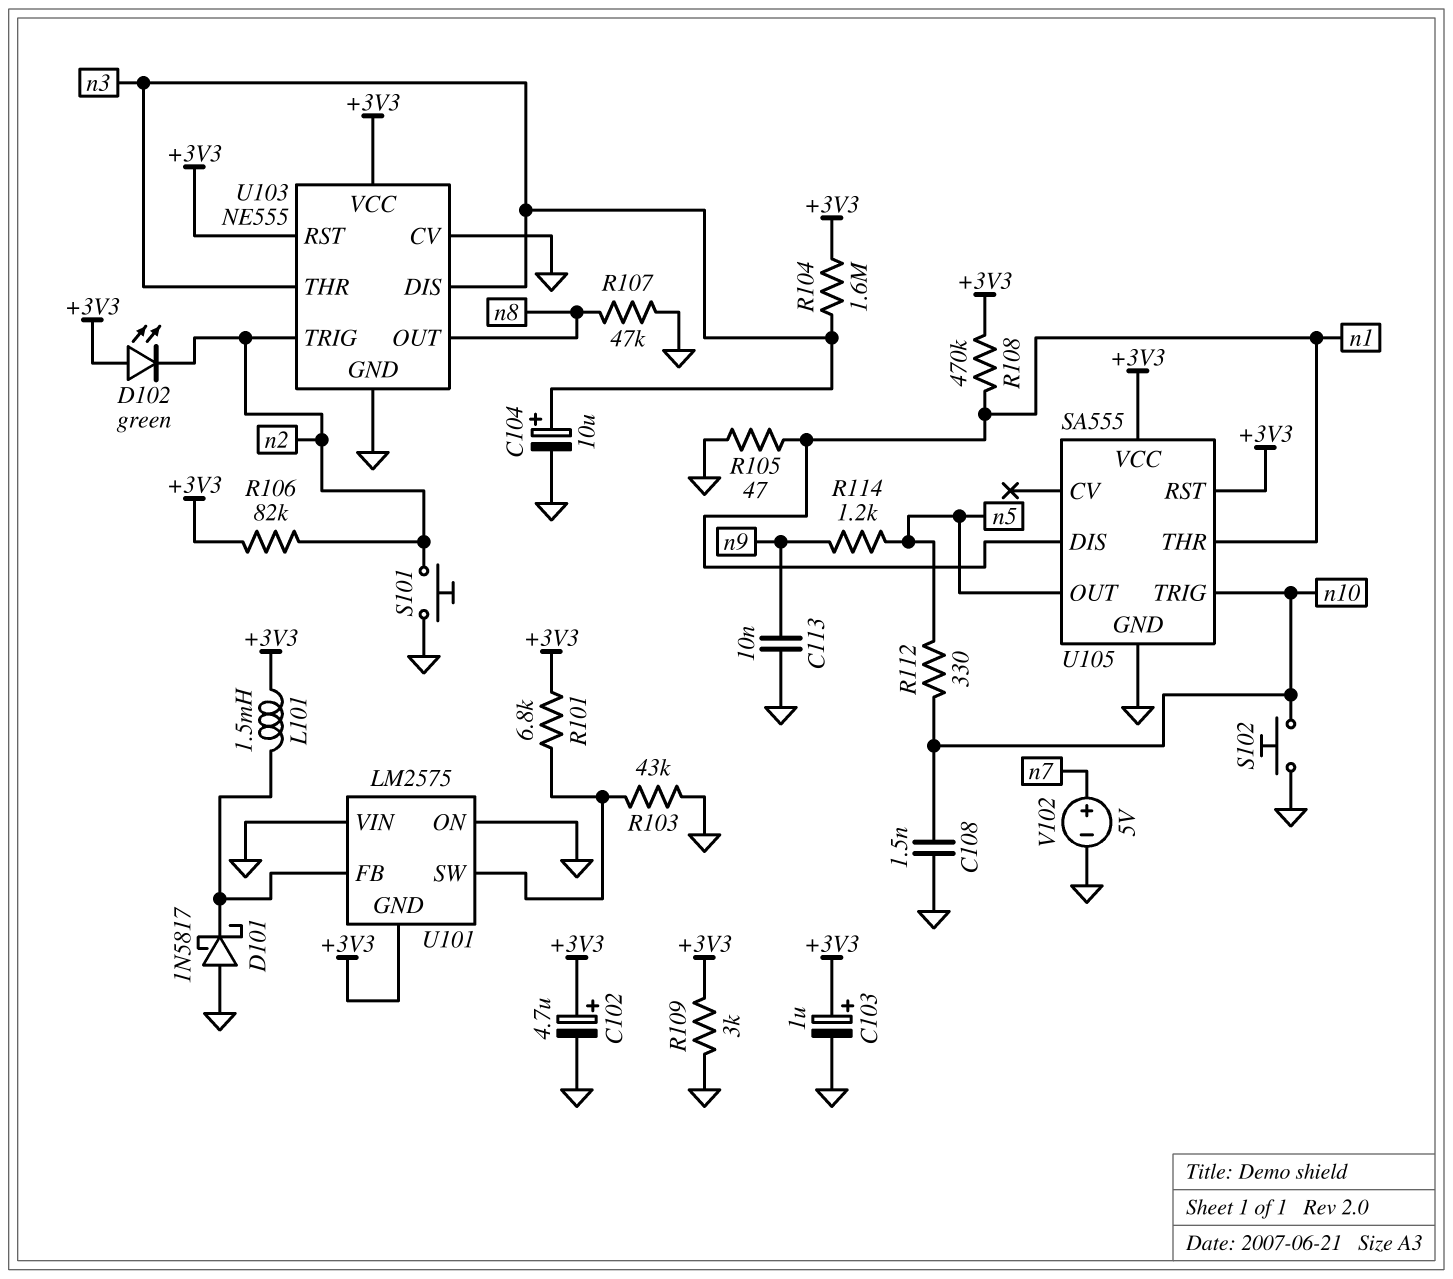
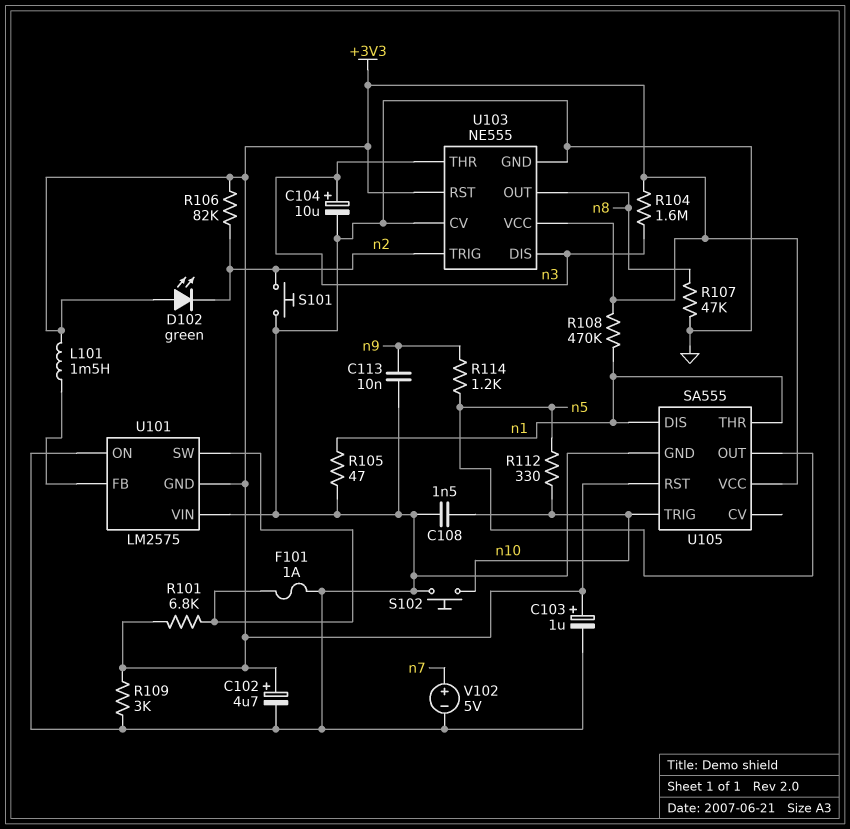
D101: schottky 1N5817 (A GND, K U101/FB) -> none
F101: none -> 1A (GND, U101/SW)
R103: 43k (GND, U101/SW) -> none

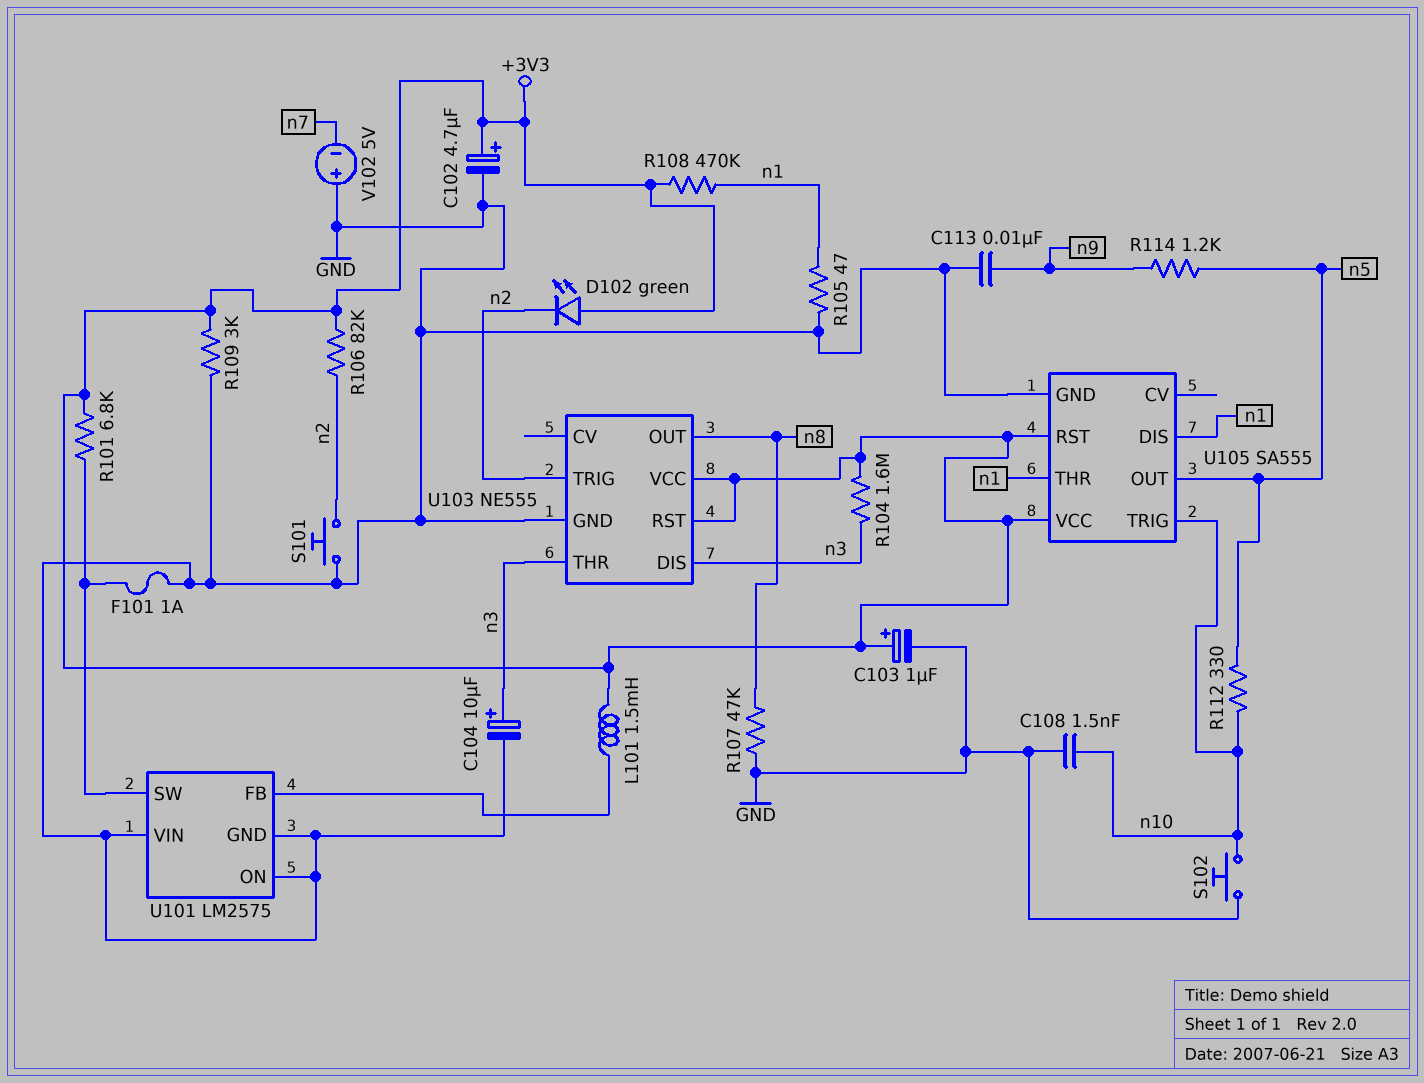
U101 pin GND: +3V3 -> GND
U103 pin CV: GND -> none
V102: 5V (plus n7, minus GND) -> 5V (plus GND, minus n7)

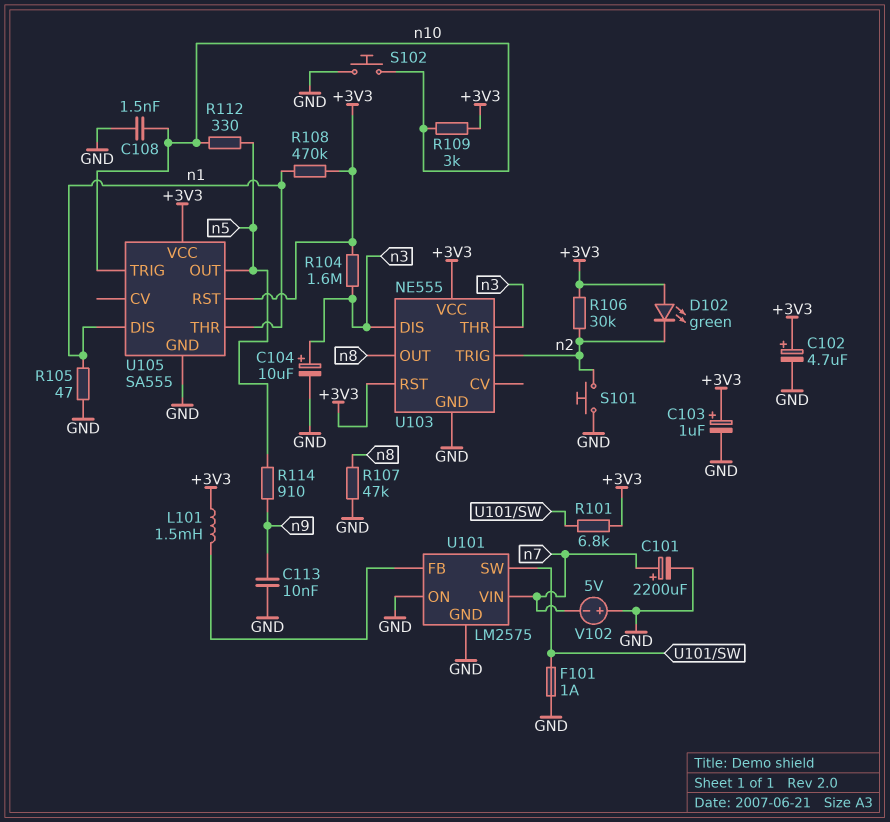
C101: none -> 2200uF (plus n7, minus GND)
R106: 82k (+3V3, n2) -> 30k (+3V3, n2)
R109: 3k (+3V3, GND) -> 3k (+3V3, n10)
R114: 1.2k (n5, n9) -> 910 (n5, n9)
U101 pin VIN: GND -> n7

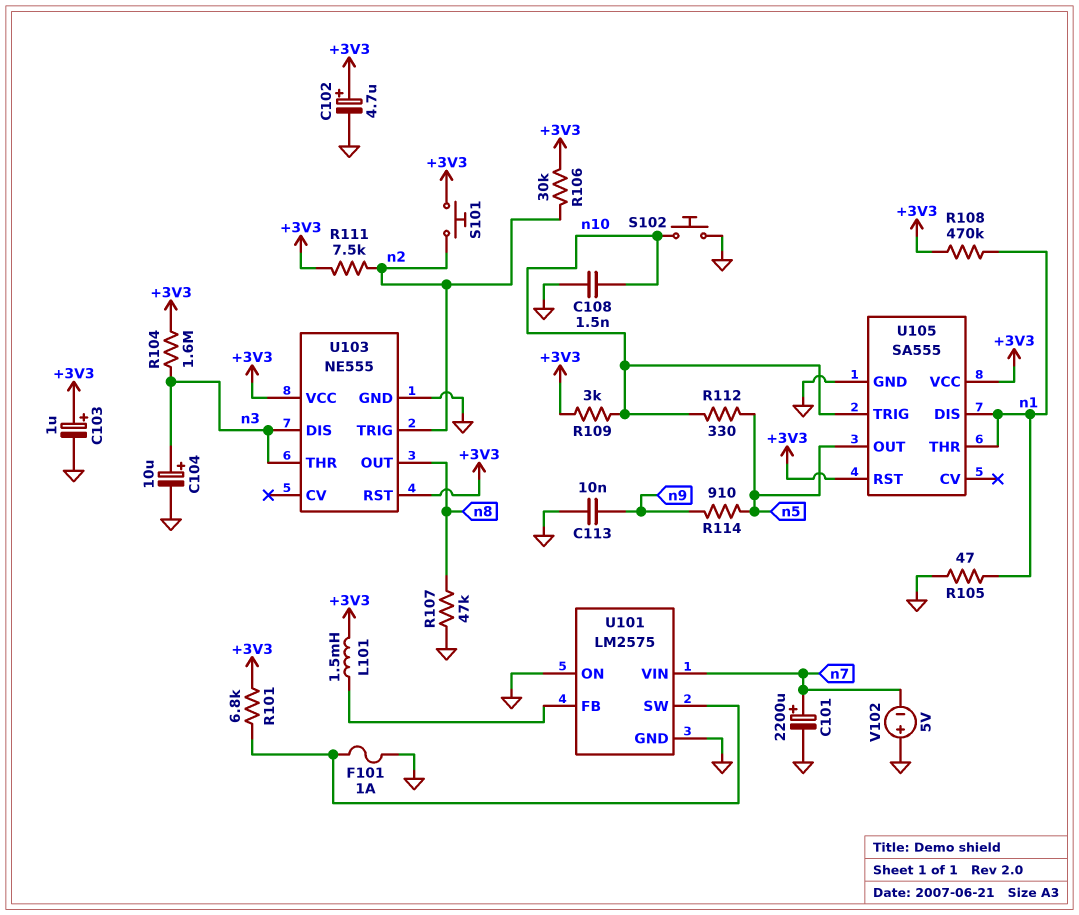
D102: LED green (A +3V3, K n2) -> none
R111: none -> 7.5k (+3V3, n2)
S101: button (GND, n2) -> button (+3V3, n2)

